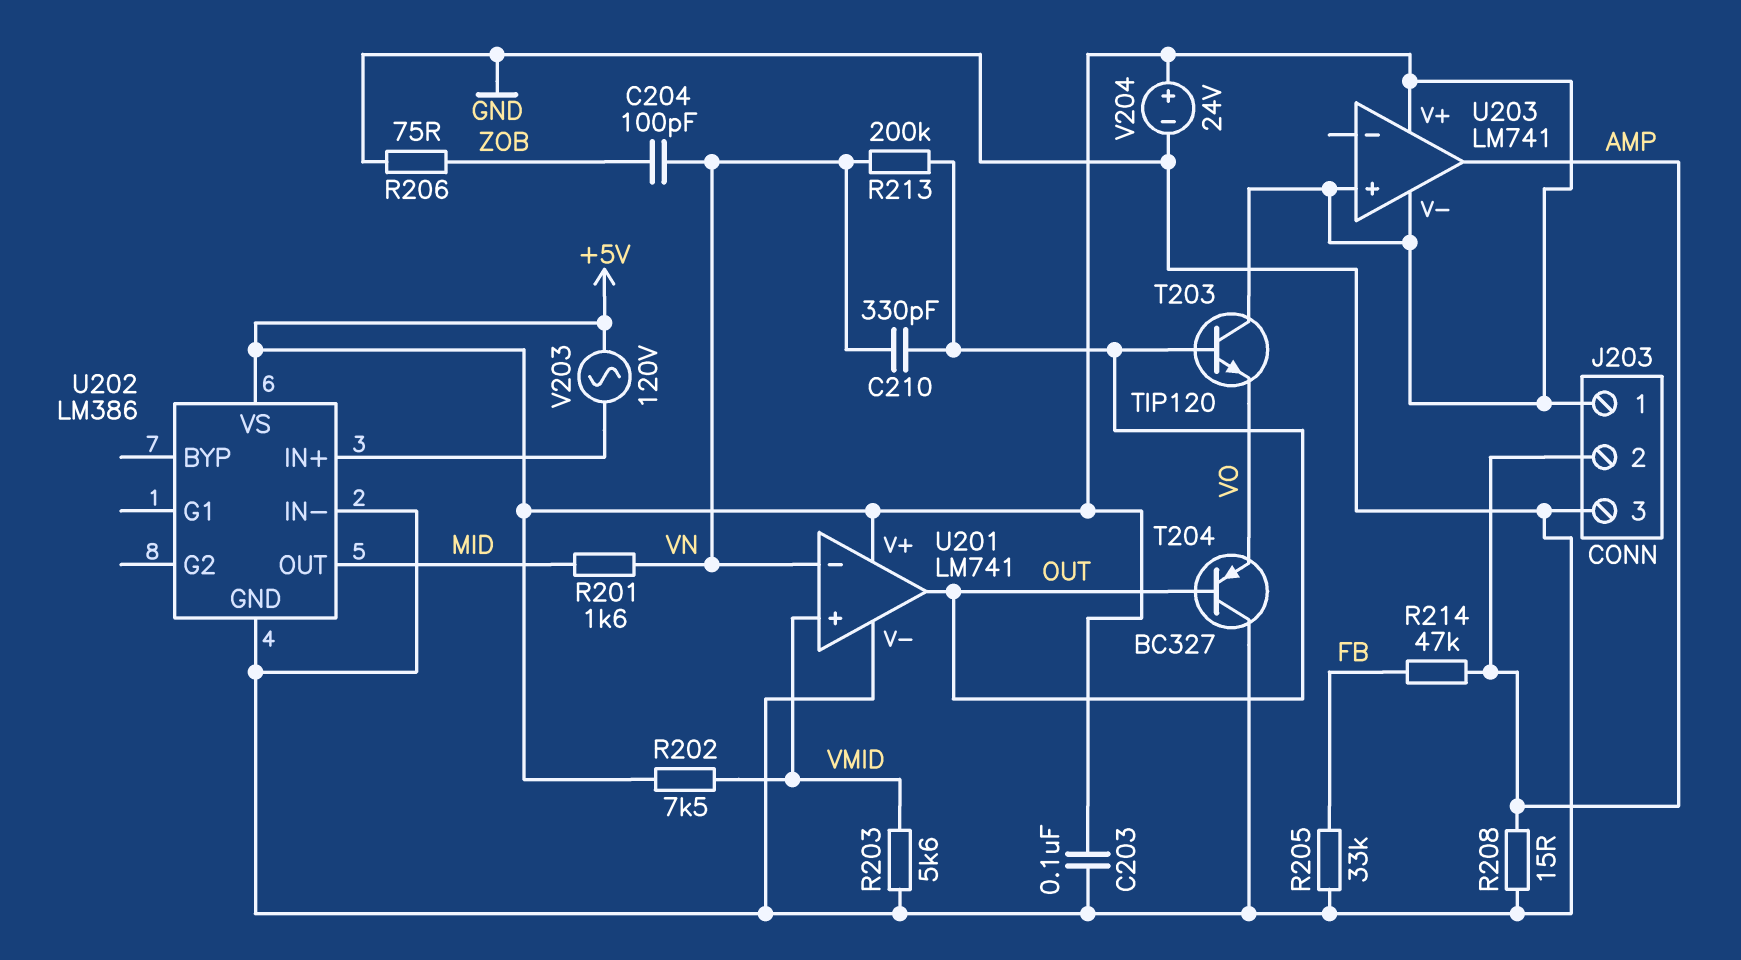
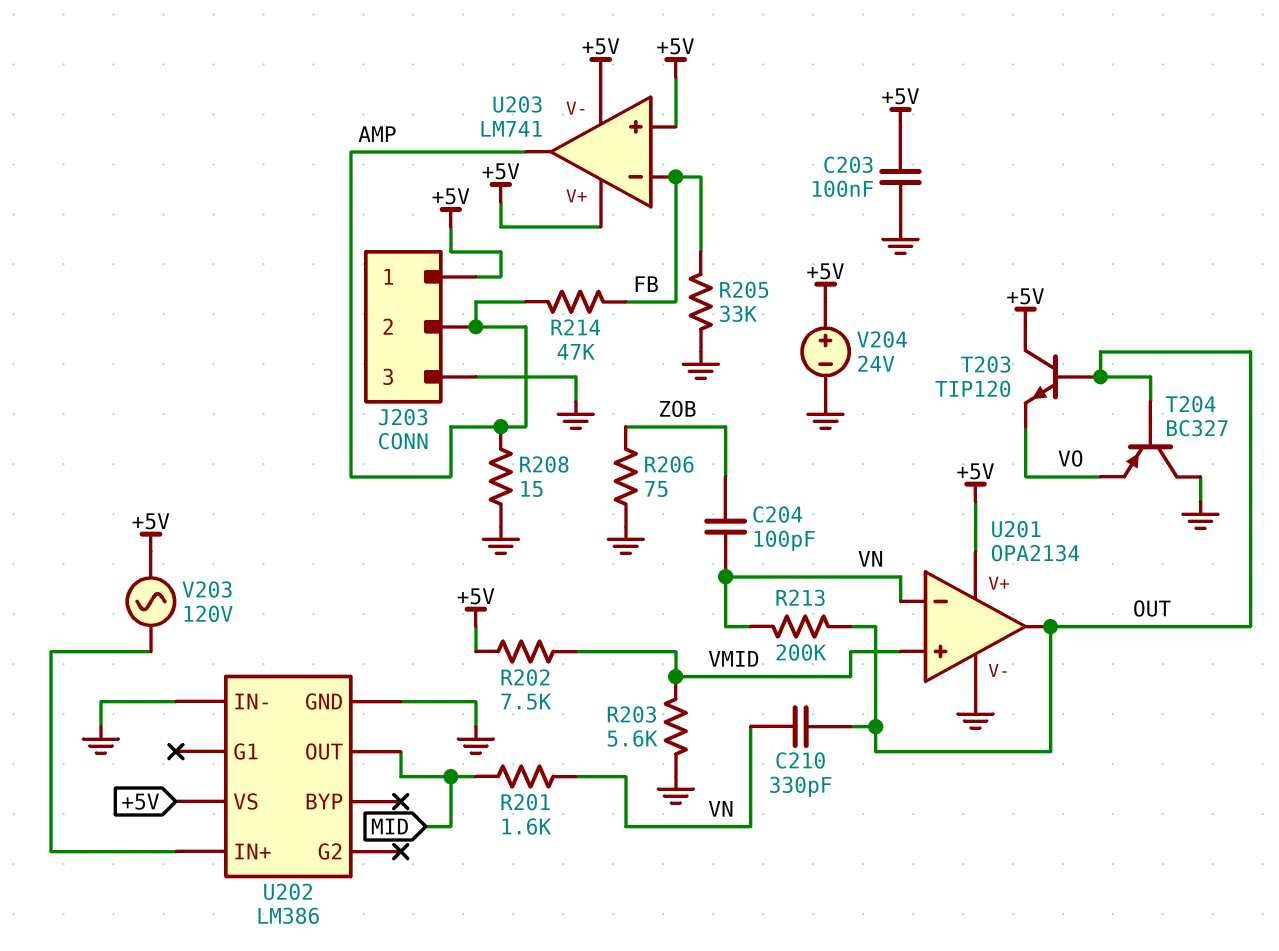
U201: LM741 -> OPA2134
U203 pin in-: none -> FB

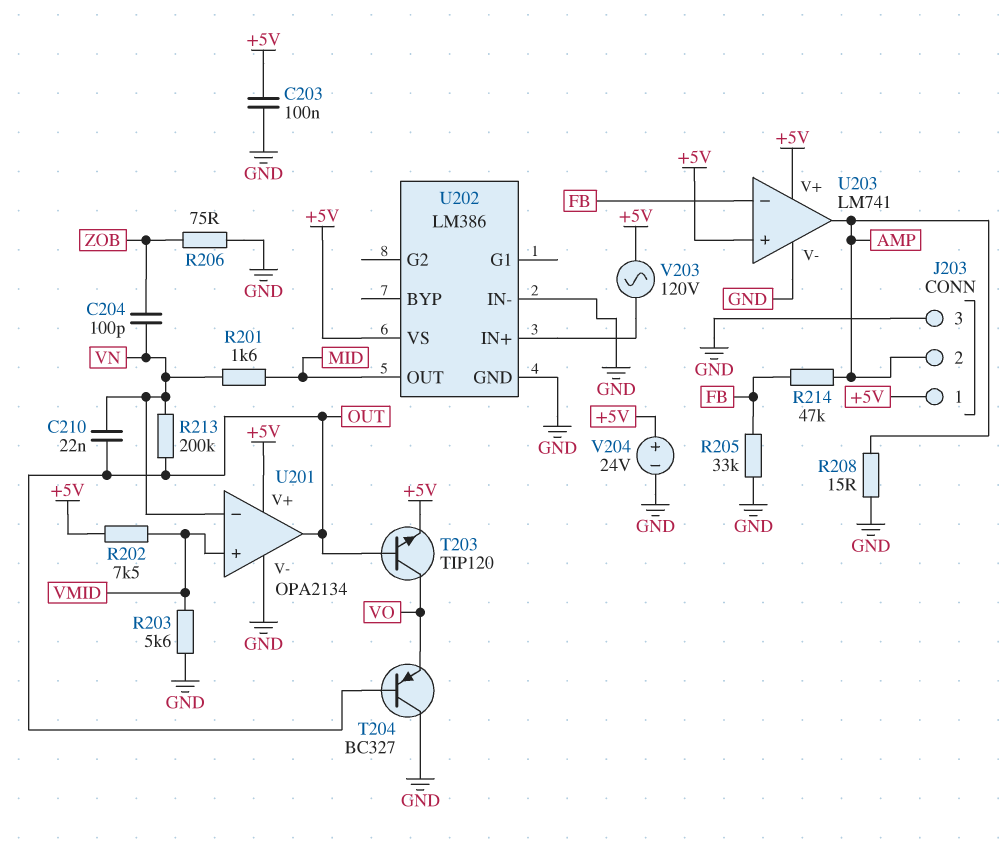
C210: 330pF (OUT, VN) -> 22nF (OUT, VN)
T203: NPN TIP120 (B OUT, C +5V, E VO) -> NPN TIP120 (B OUT, C VO, E +5V)
U203 pin V-: +5V -> GND

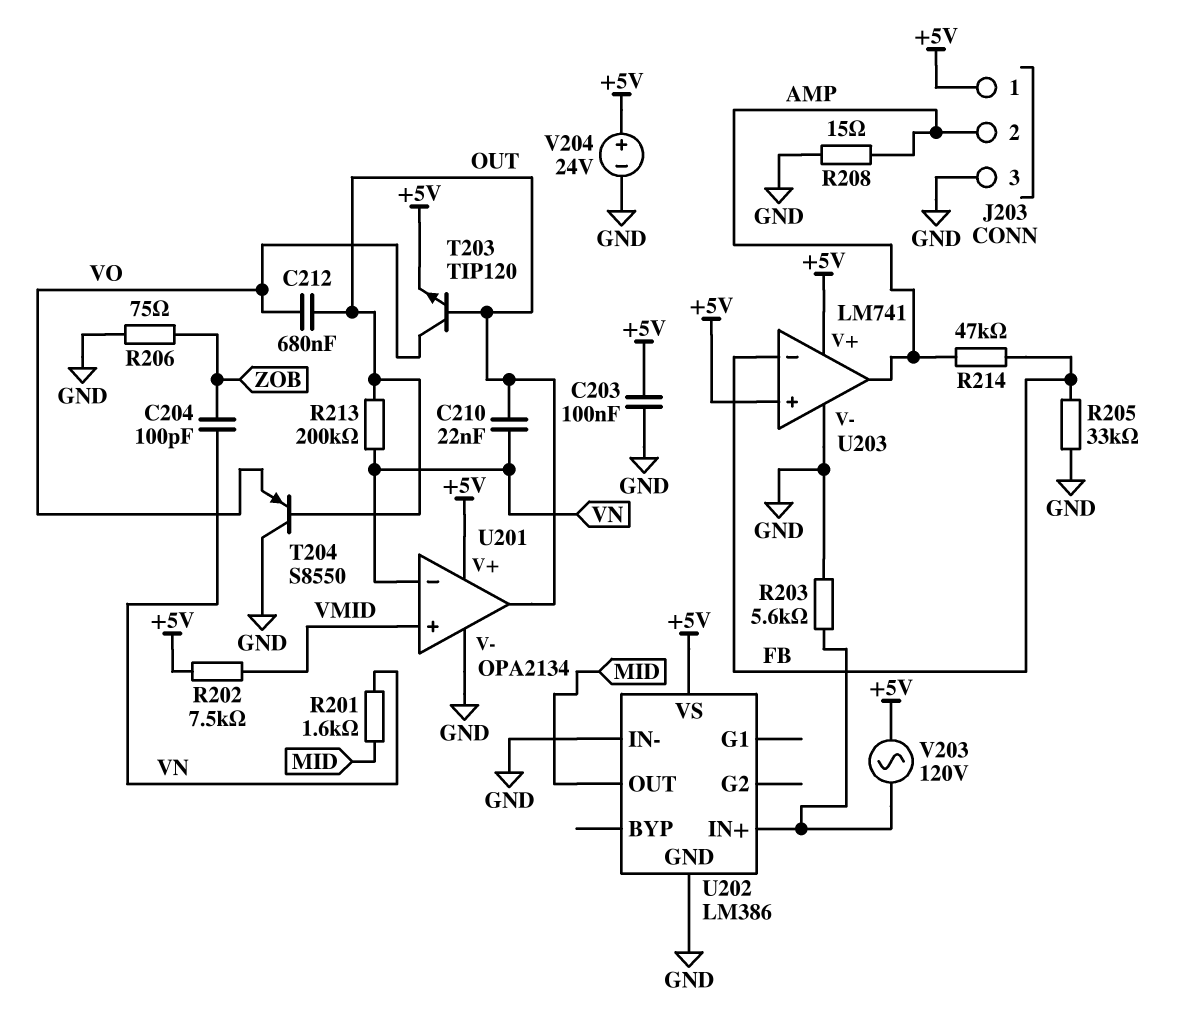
C212: none -> 680nF (OUT, VO)
R203: 5.6k (GND, VMID) -> 5.6k (GND, U202/IN+)
T204: PNP BC327 (B OUT, C GND, E VO) -> PNP S8550 (B OUT, C GND, E VO)

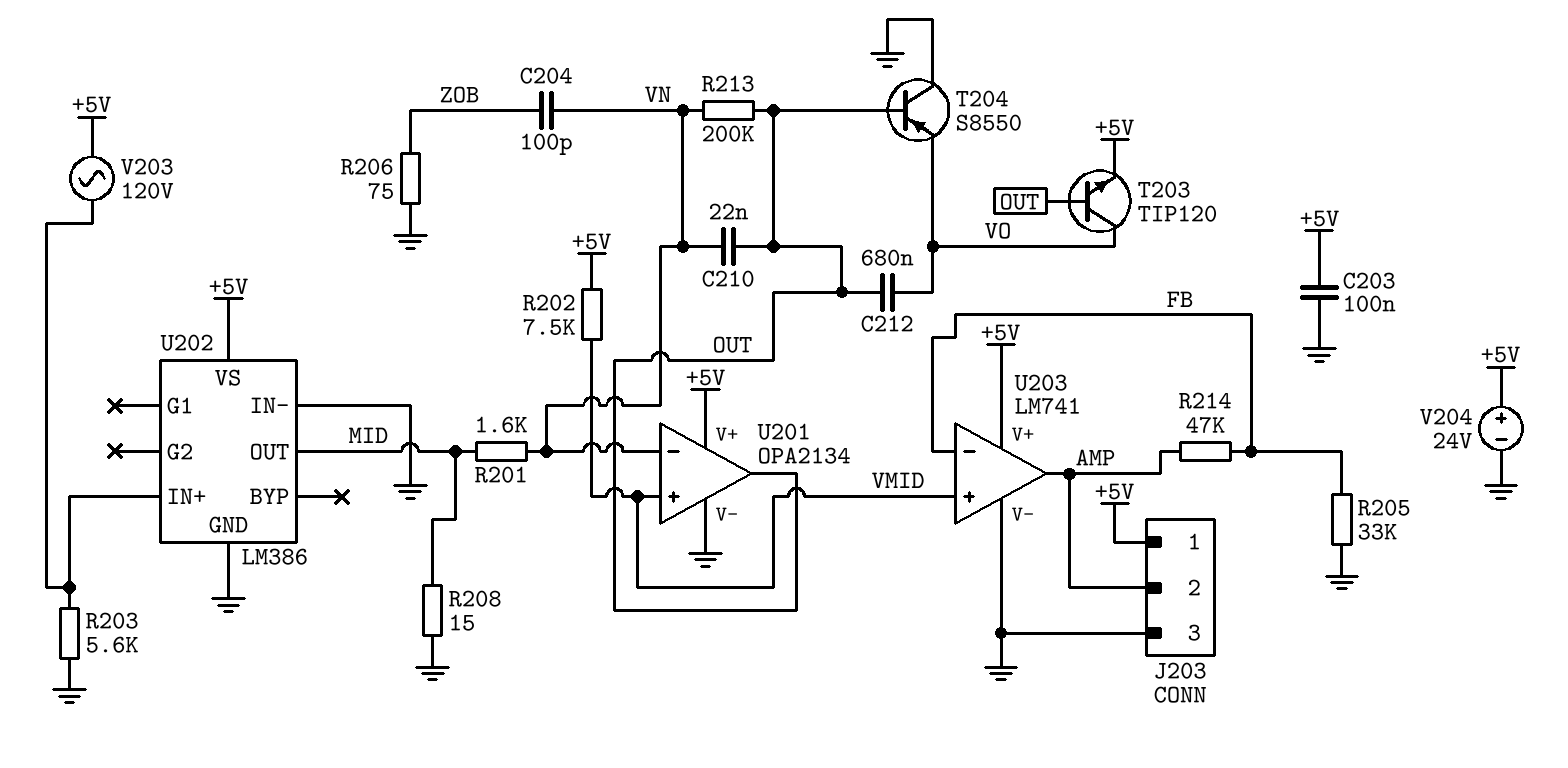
R208: 15 (AMP, GND) -> 15 (GND, MID)
U203 pin in+: +5V -> VMID

